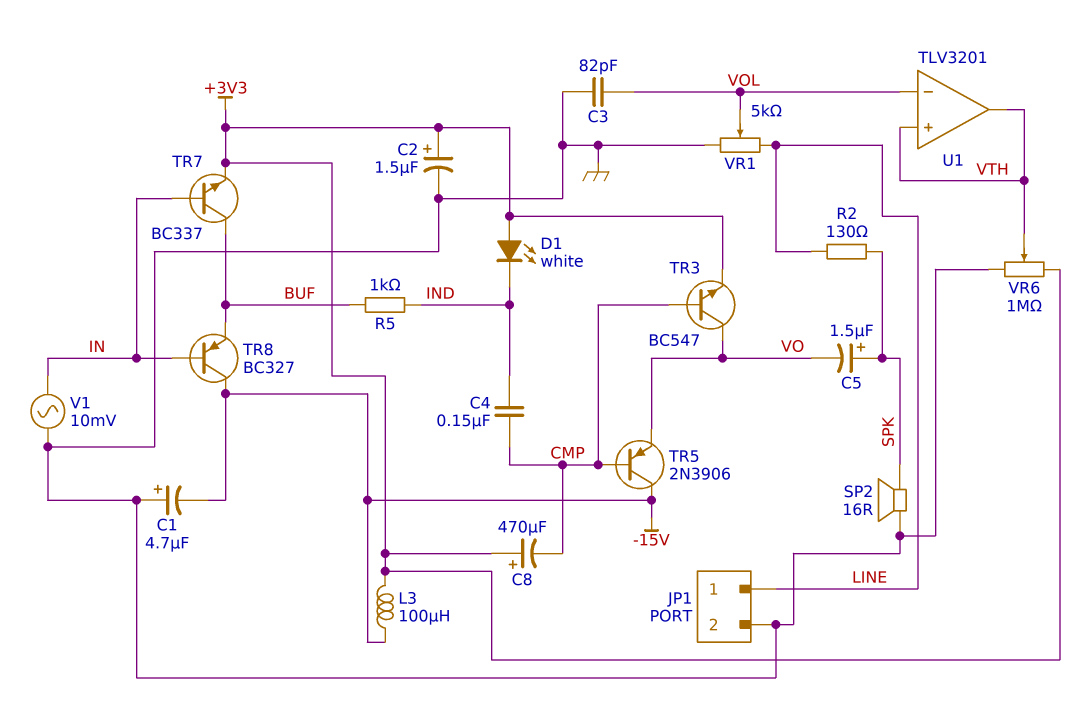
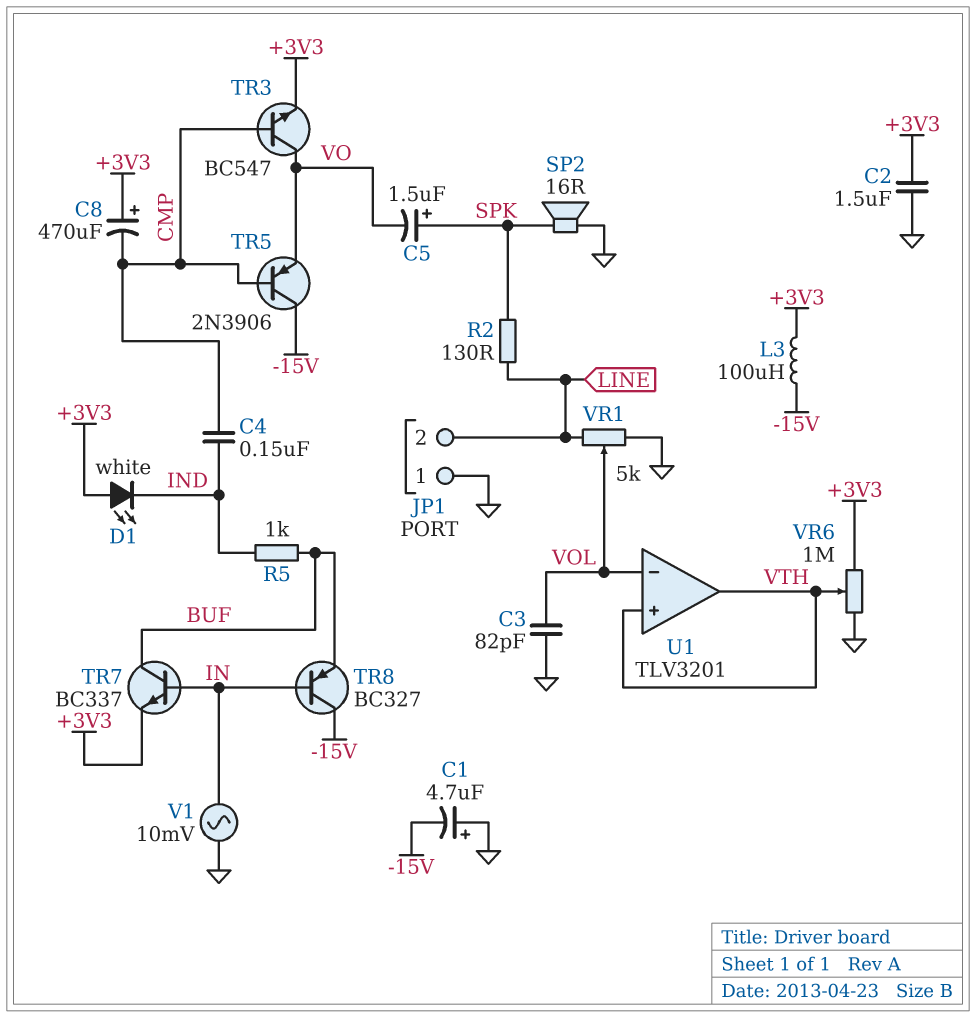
C2: 1.5uF (plus +3V3, minus GND) -> 1.5uF (+3V3, GND)
JP1 pin 1: LINE -> GND
JP1 pin 2: GND -> LINE

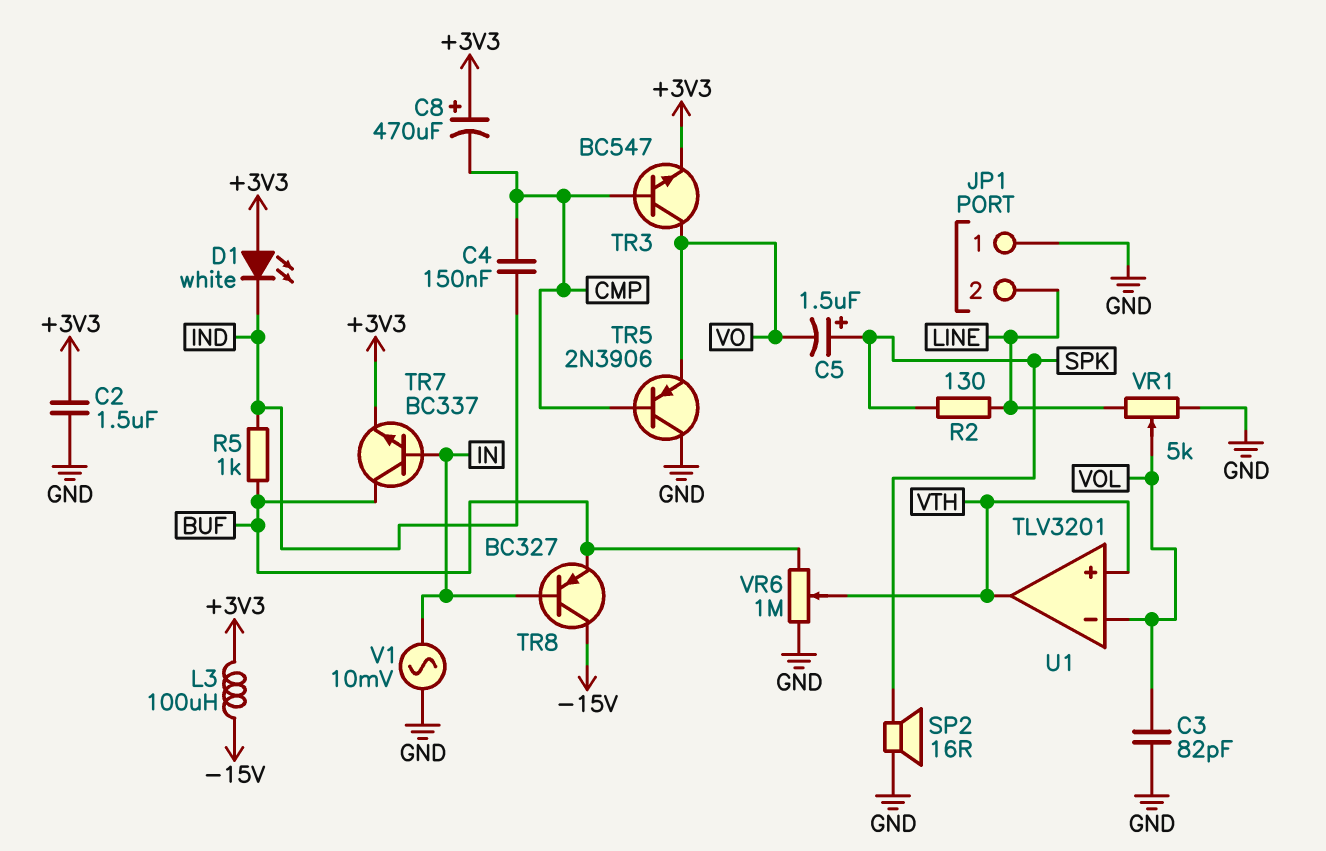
C1: 4.7uF (plus GND, minus -15V) -> none
TR5: PNP 2N3906 (B CMP, C -15V, E VO) -> PNP 2N3906 (B CMP, C GND, E VO)
VR6: 1M (+3V3, GND, wiper VTH) -> 1M (BUF, GND, wiper VTH)

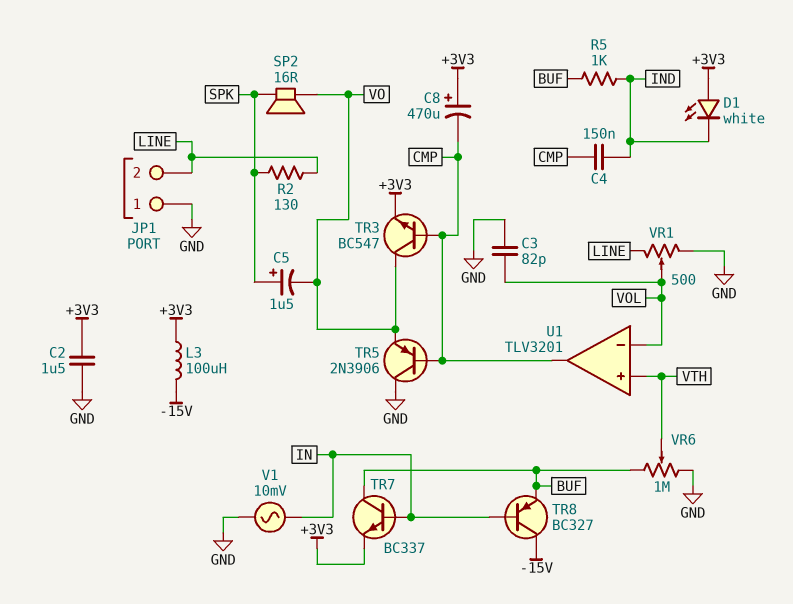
SP2: speaker 16R (GND, SPK) -> speaker 16R (SPK, VO)
U1 pin out: VTH -> CMP
VR1: 5k (GND, LINE, wiper VOL) -> 500 (GND, LINE, wiper VOL)

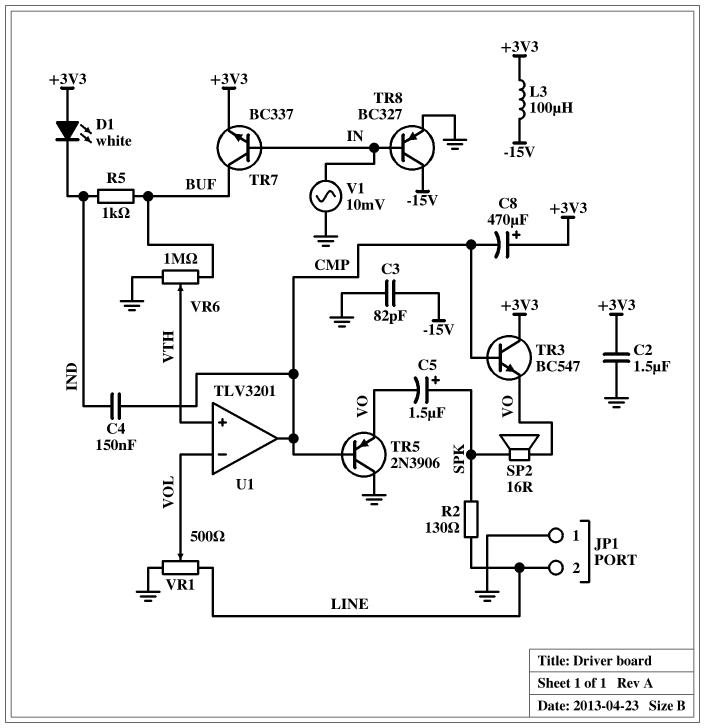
C3: 82pF (GND, VOL) -> 82pF (-15V, GND)
TR3: NPN BC547 (B CMP, C VO, E +3V3) -> NPN BC547 (B CMP, C +3V3, E VO)
TR8: PNP BC327 (B IN, C -15V, E BUF) -> PNP BC327 (B IN, C -15V, E GND)

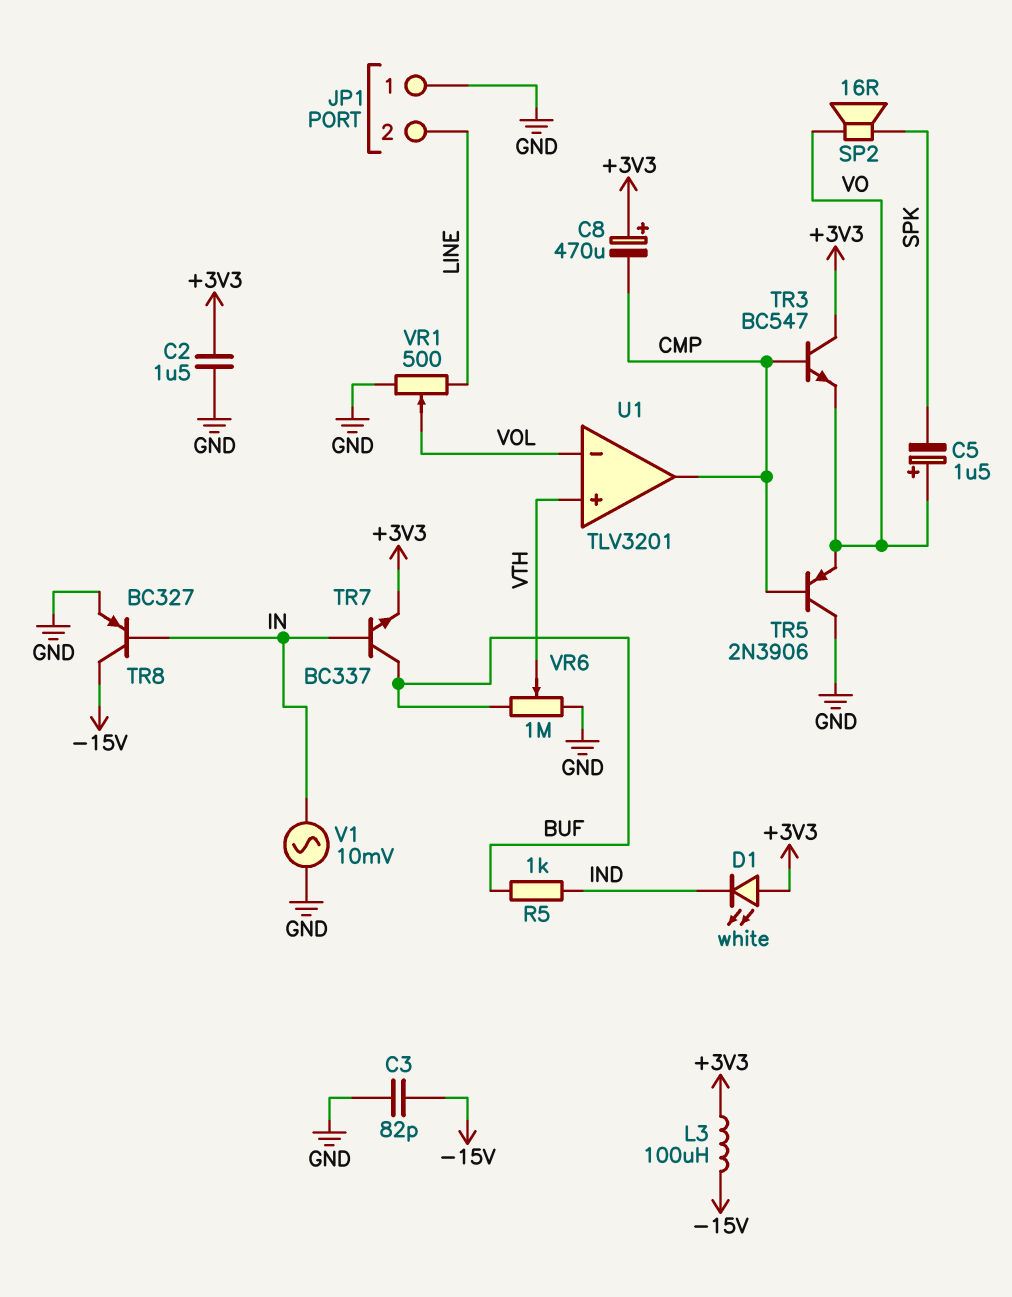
C4: 150nF (CMP, IND) -> none
C5: 1.5uF (plus SPK, minus VO) -> 1.5uF (plus VO, minus SPK)
R2: 130 (LINE, SPK) -> none

